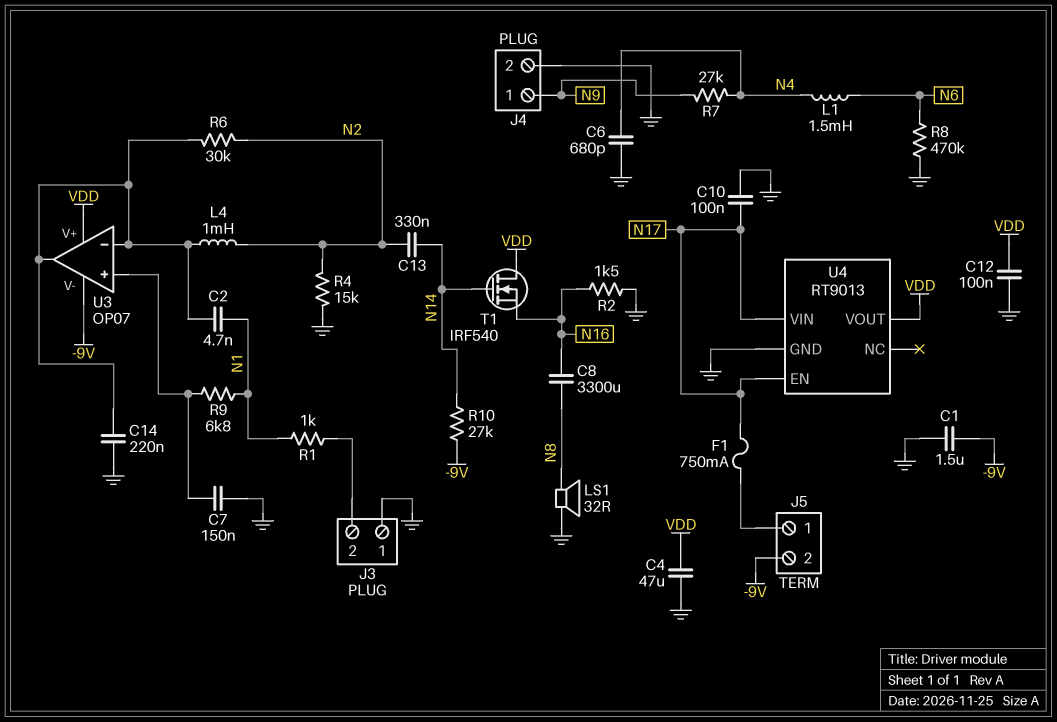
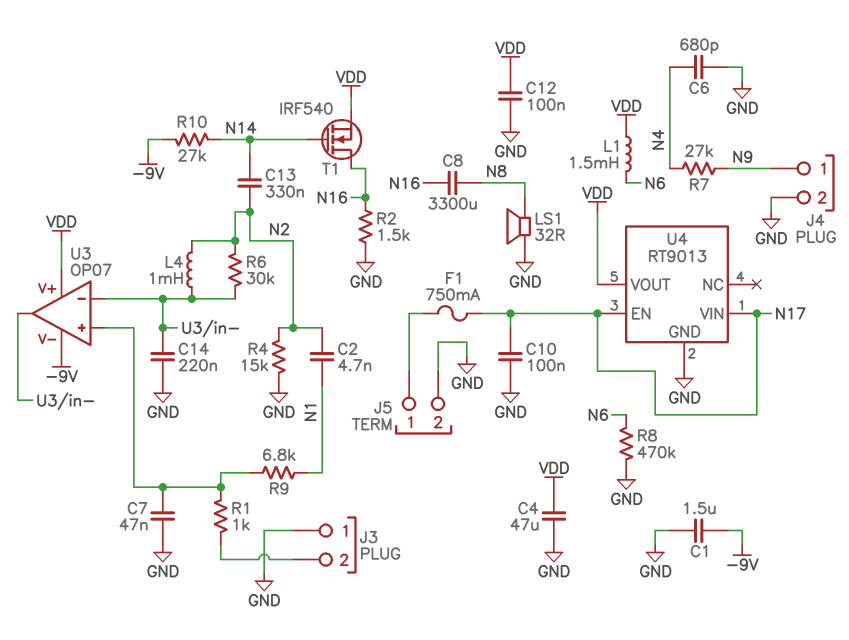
C2: 4.7nF (N1, U3/in-) -> 4.7nF (N1, N2)
C7: 150nF (GND, U3/in+) -> 47nF (GND, U3/in+)
J5 pin 2: -9V -> GND
L1: 1.5mH (N4, N6) -> 1.5mH (N6, VDD)
R1: 1k (J3/2, N1) -> 1k (J3/2, U3/in+)
T1: NMOS IRF540 (G N14, D VDD, S N16) -> NMOS IRF540 (G N14, D N16, S VDD)

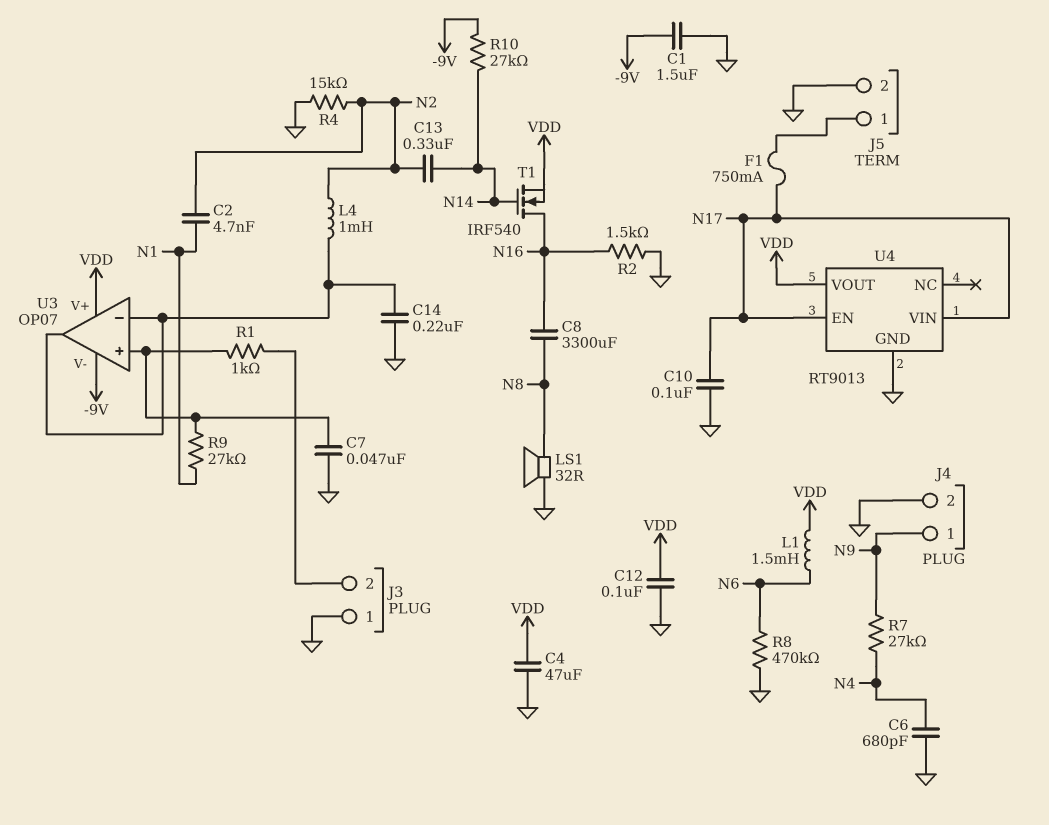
R6: 30k (N2, U3/in-) -> none
R9: 6.8k (N1, U3/in+) -> 27k (N1, U3/in+)

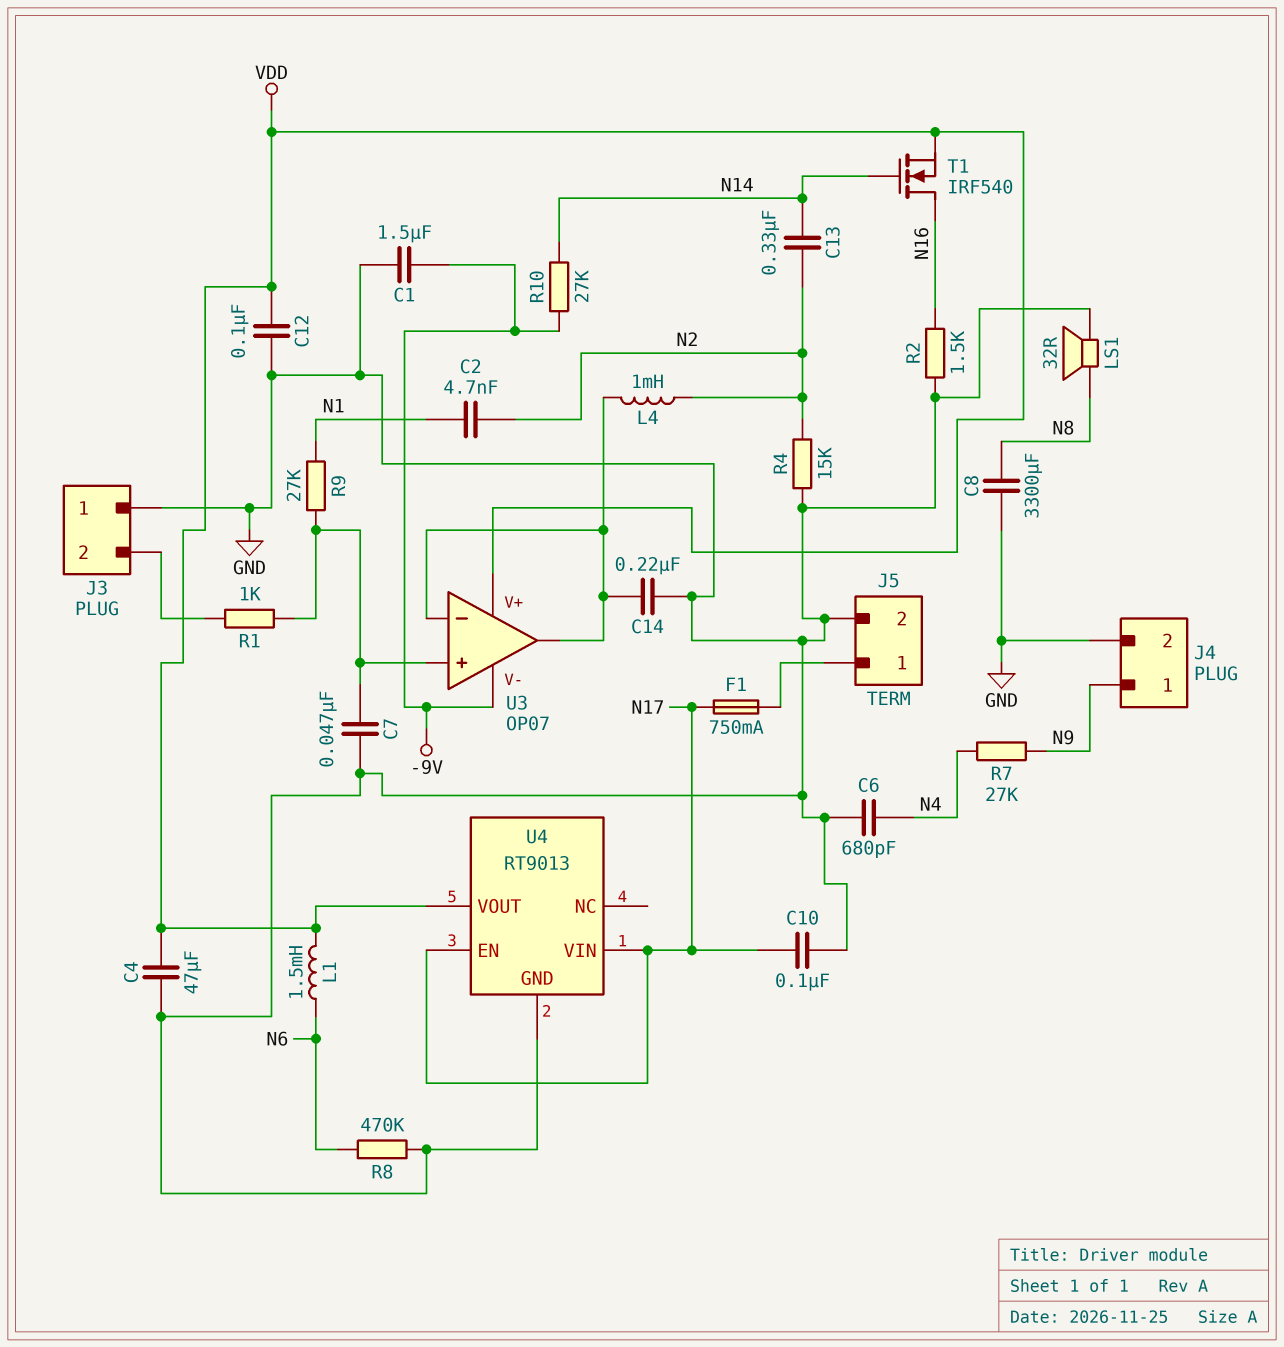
C8: 3300uF (N8, N16) -> 3300uF (GND, N8)

